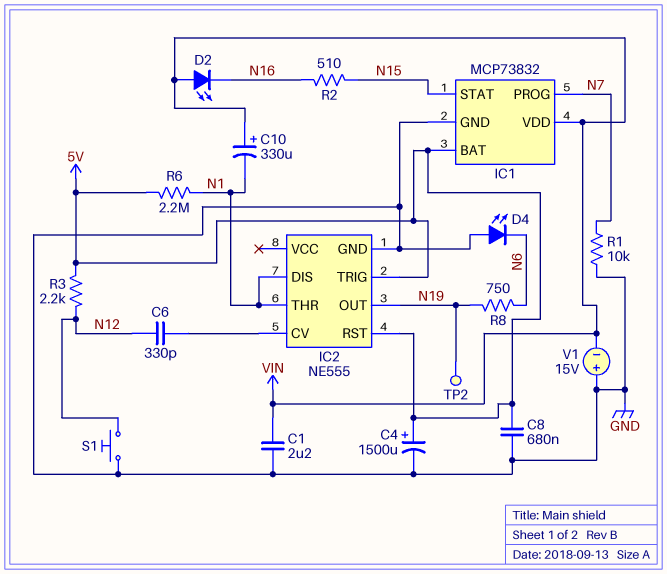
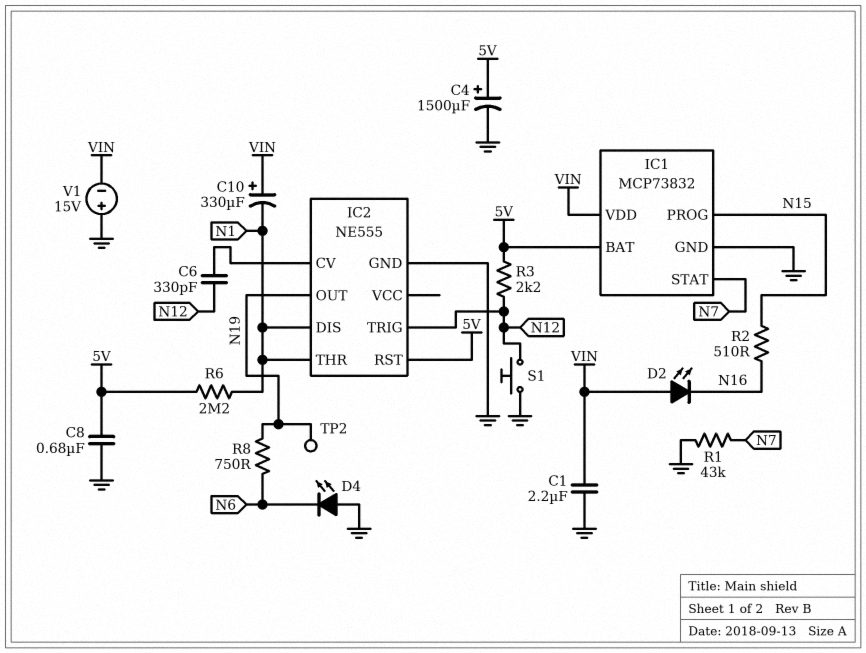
IC1 pin PROG: N7 -> N15
IC1 pin STAT: N15 -> N7
IC2 pin TRIG: 5V -> N12
R1: 10k (GND, N7) -> 43k (GND, N7)

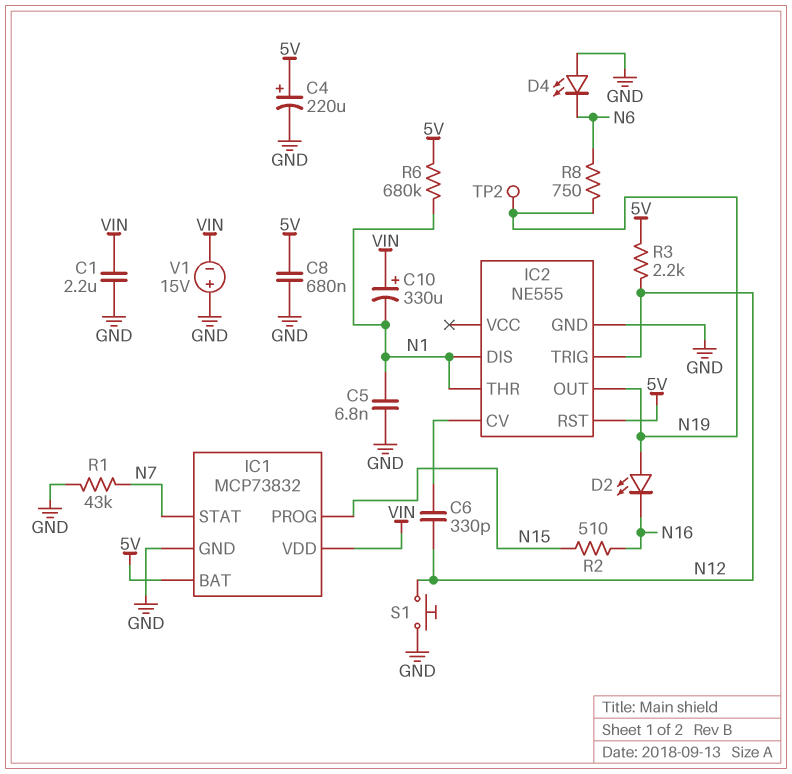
C4: 1500uF (plus 5V, minus GND) -> 220uF (plus 5V, minus GND)
C5: none -> 6.8nF (GND, N1)
D2: LED (A VIN, K N16) -> LED (A N19, K N16)
R6: 2.2M (5V, N1) -> 680k (5V, N1)

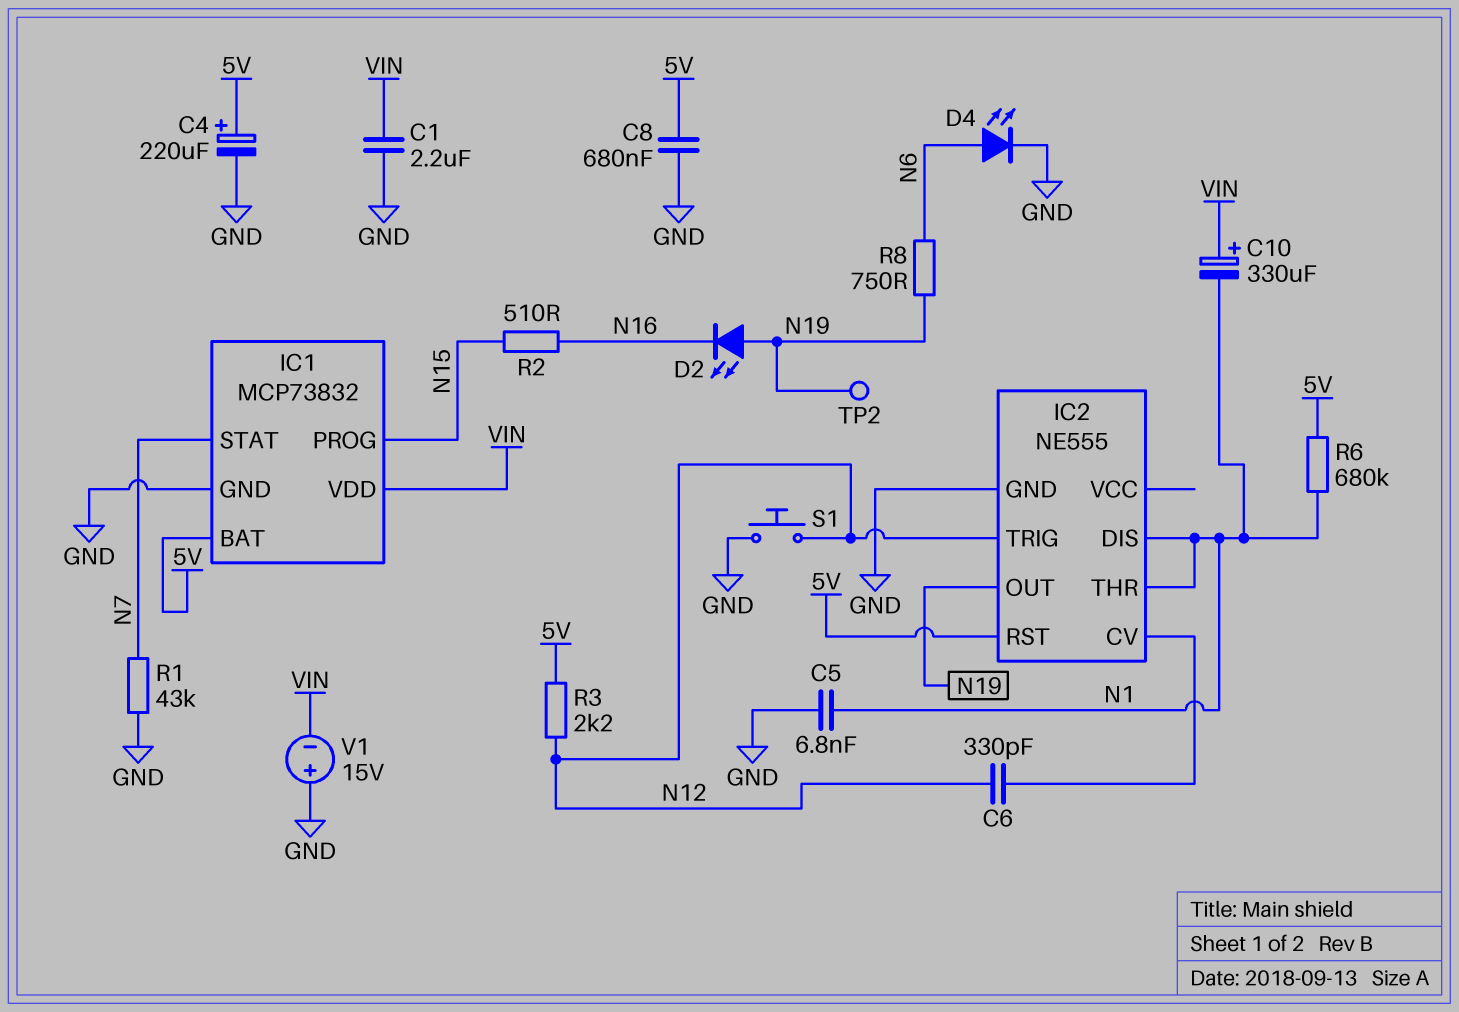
D4: LED (A GND, K N6) -> LED (A N6, K GND)

